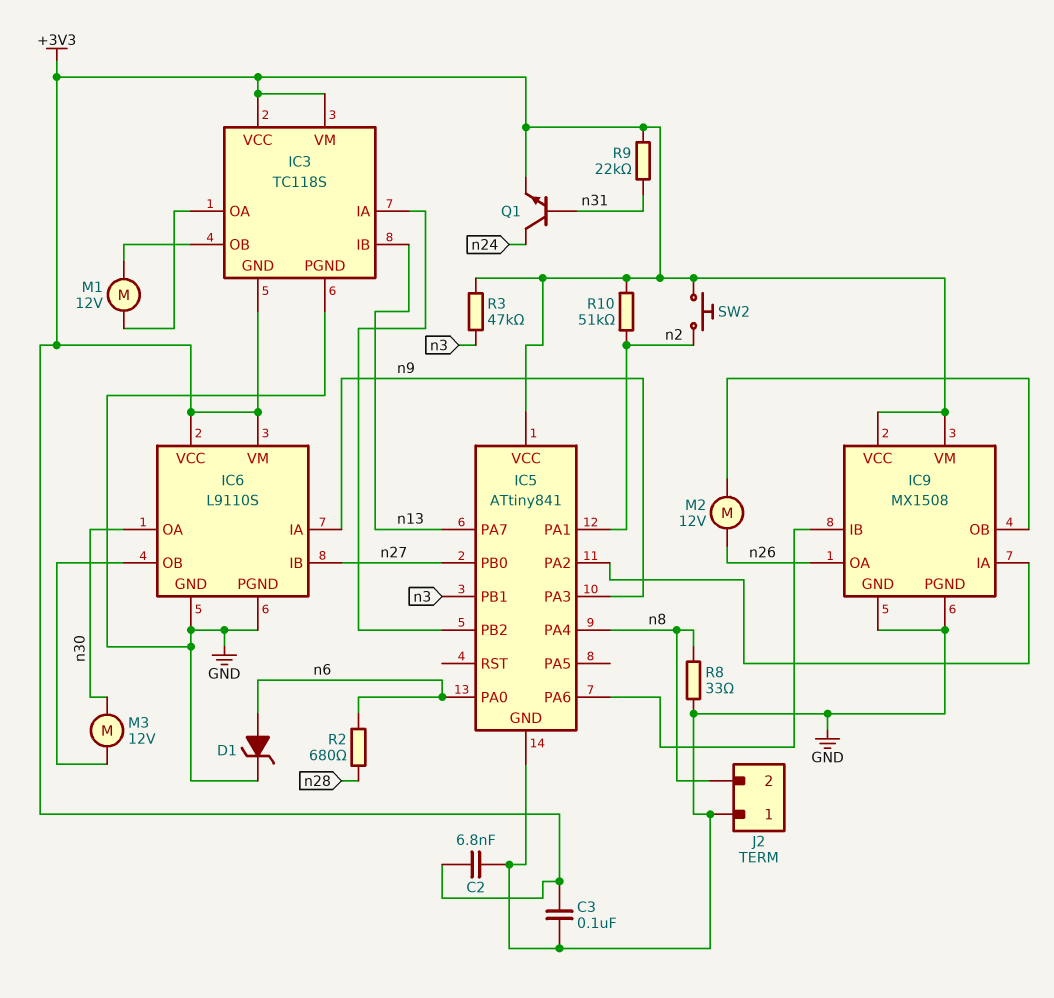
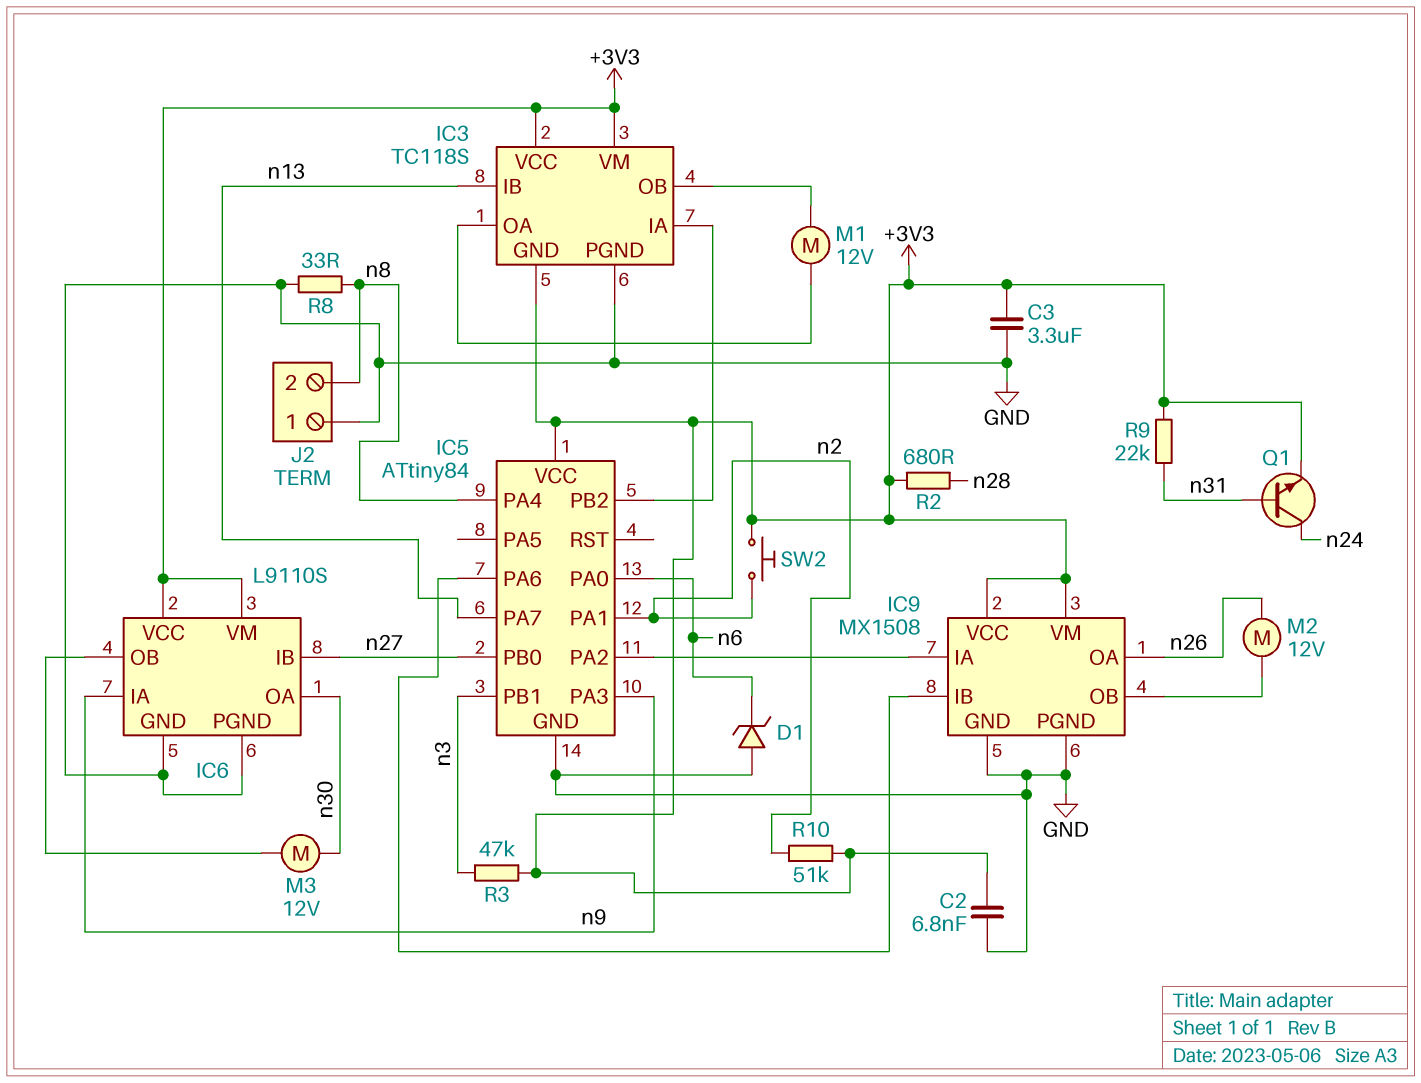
C3: 100nF (+3V3, GND) -> 3.3uF (+3V3, GND)
D1: zener (A n6, K GND) -> zener (A GND, K n6)
IC5: ATtiny841 -> ATtiny84
R2: 680 (n6, n28) -> 680 (+3V3, n28)

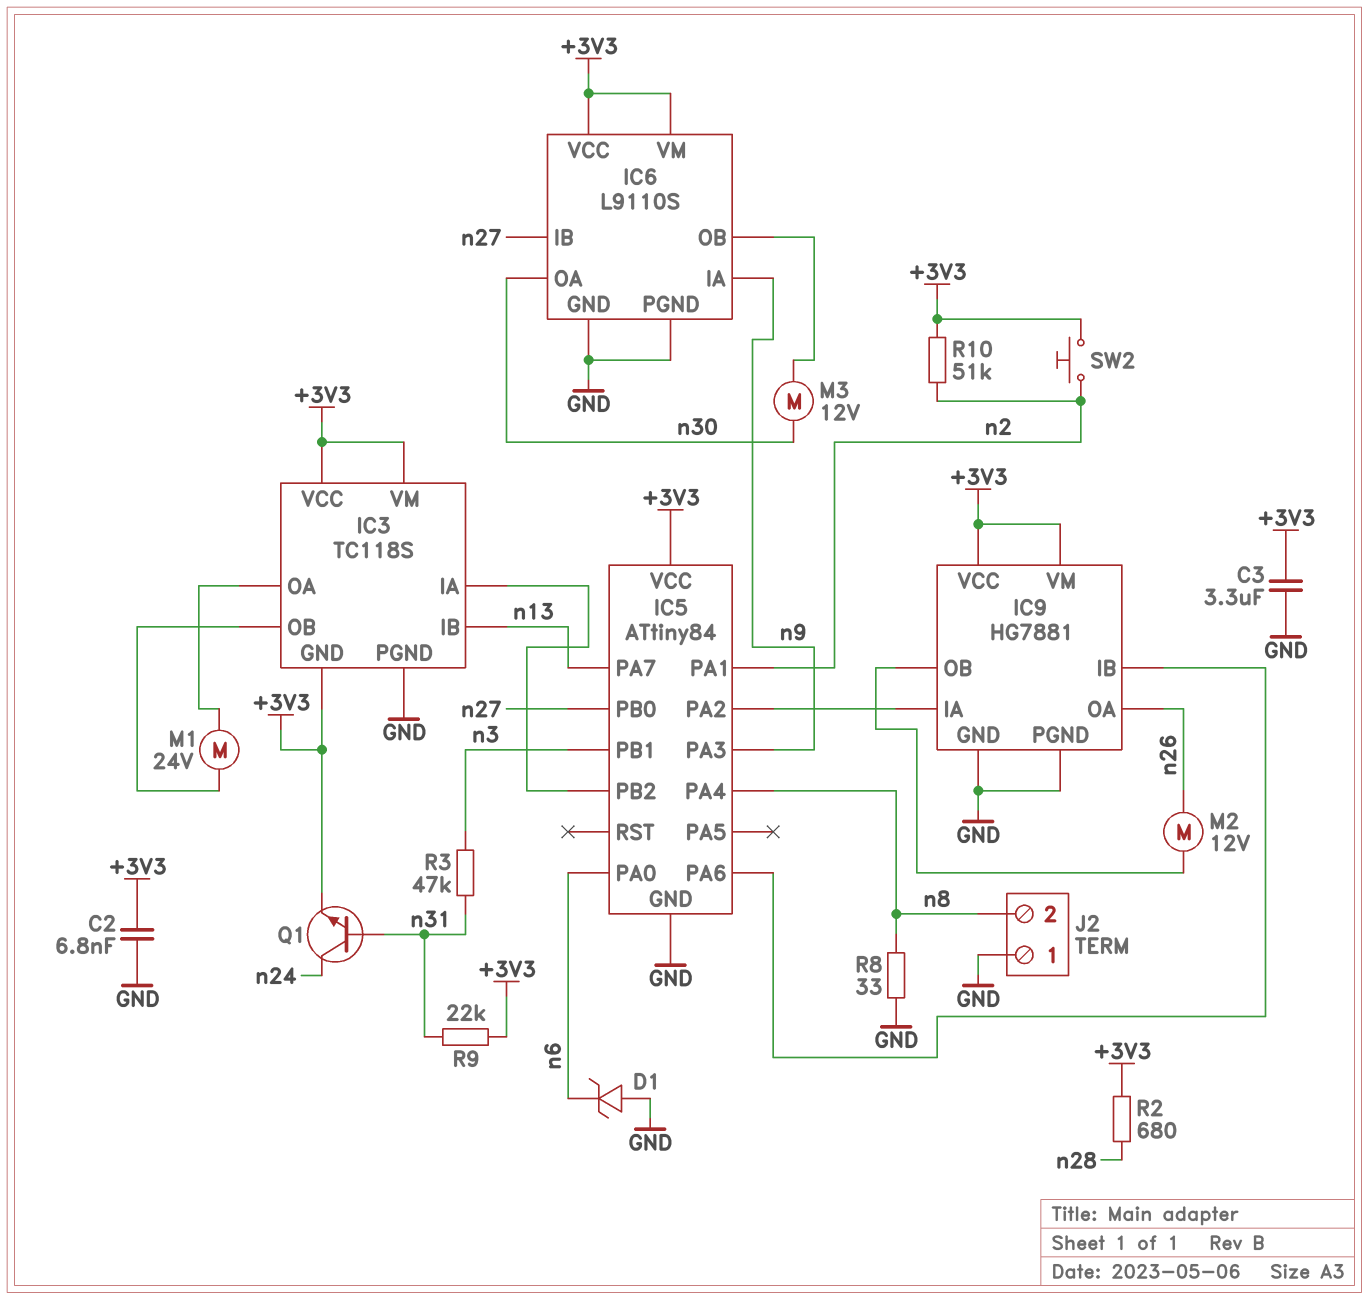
IC9: MX1508 -> HG7881
M1: motor 12V (IC3/OA, IC3/OB) -> motor 24V (IC3/OA, IC3/OB)
R3: 47k (+3V3, n3) -> 47k (n3, n31)

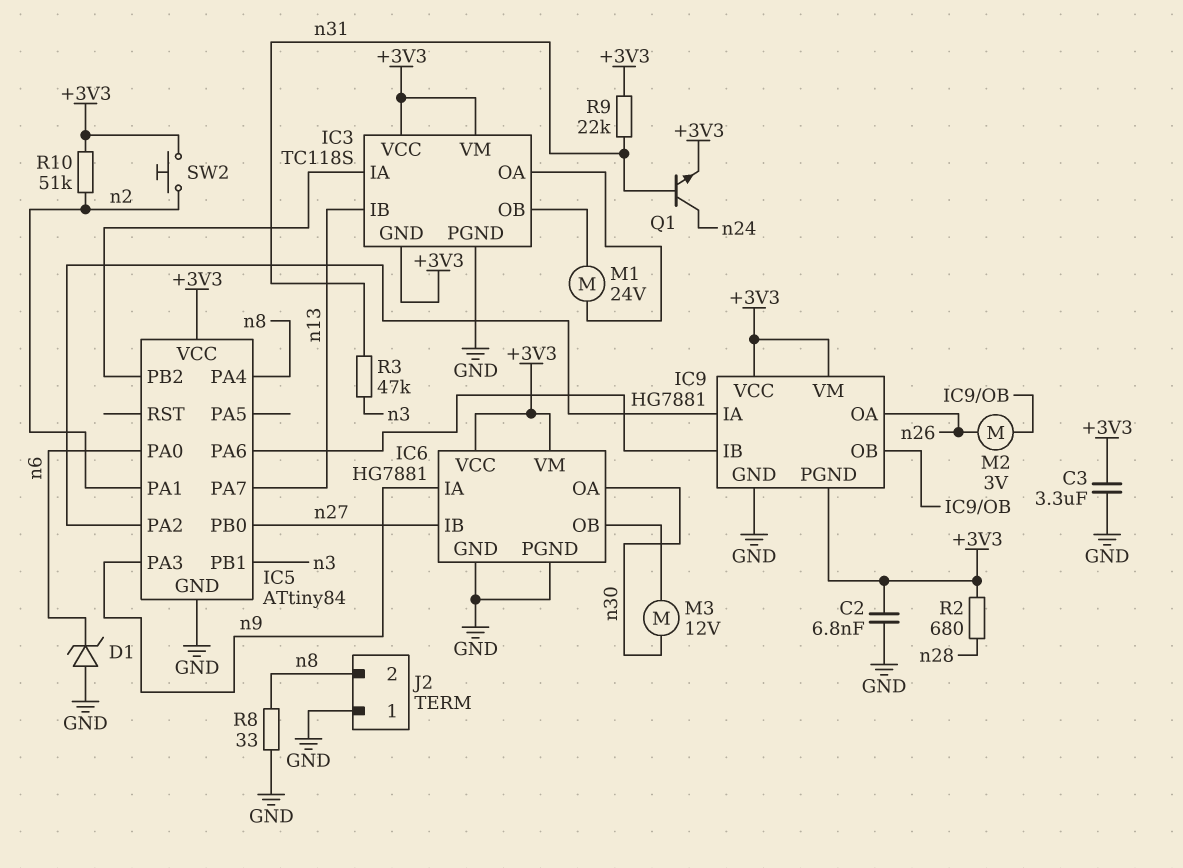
IC6: L9110S -> HG7881
IC9 pin PGND: GND -> +3V3
M2: motor 12V (IC9/OB, n26) -> motor 3V (IC9/OB, n26)

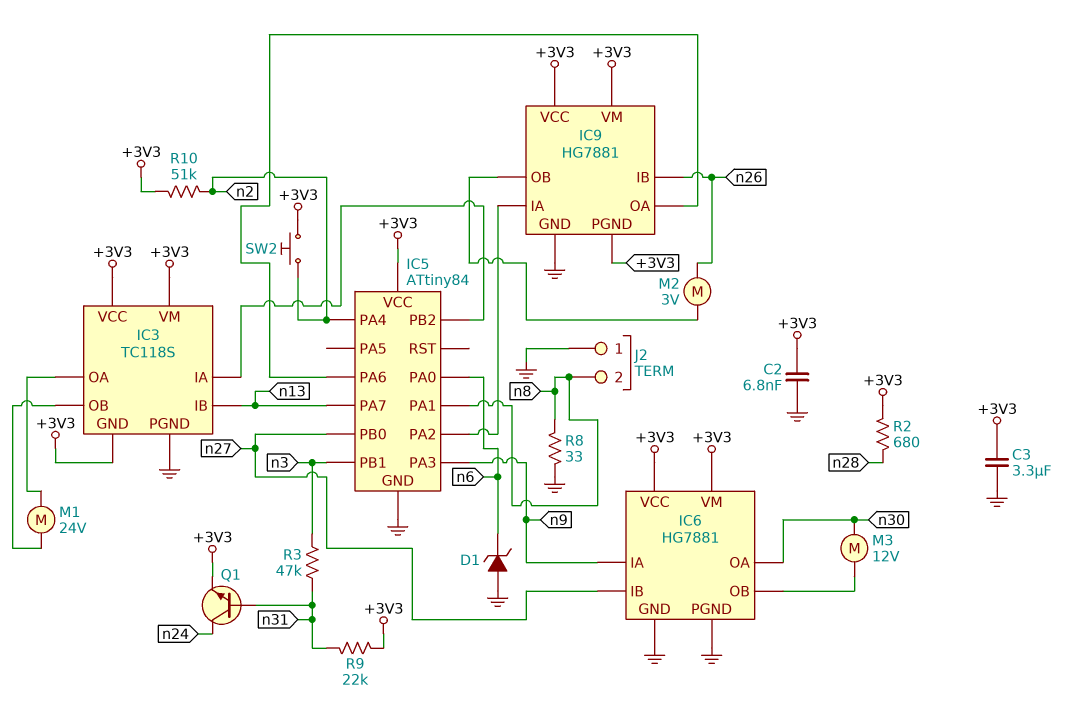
IC5 pin PA1: n2 -> n8
IC5 pin PA4: n8 -> n2
IC9 pin IB: IC5/PA6 -> n26
IC9 pin OA: n26 -> IC5/PA6

